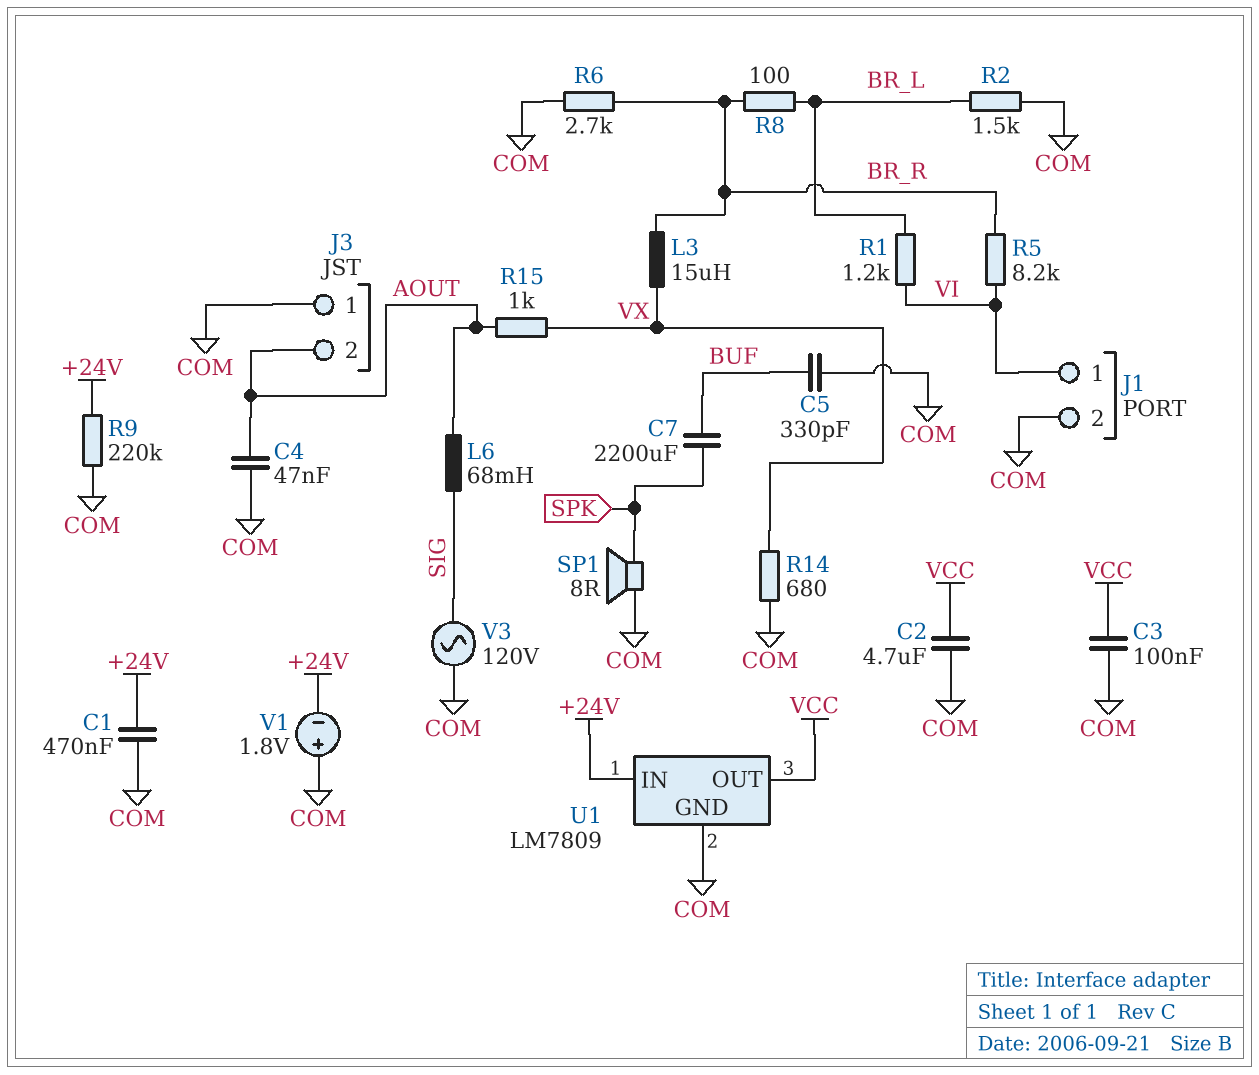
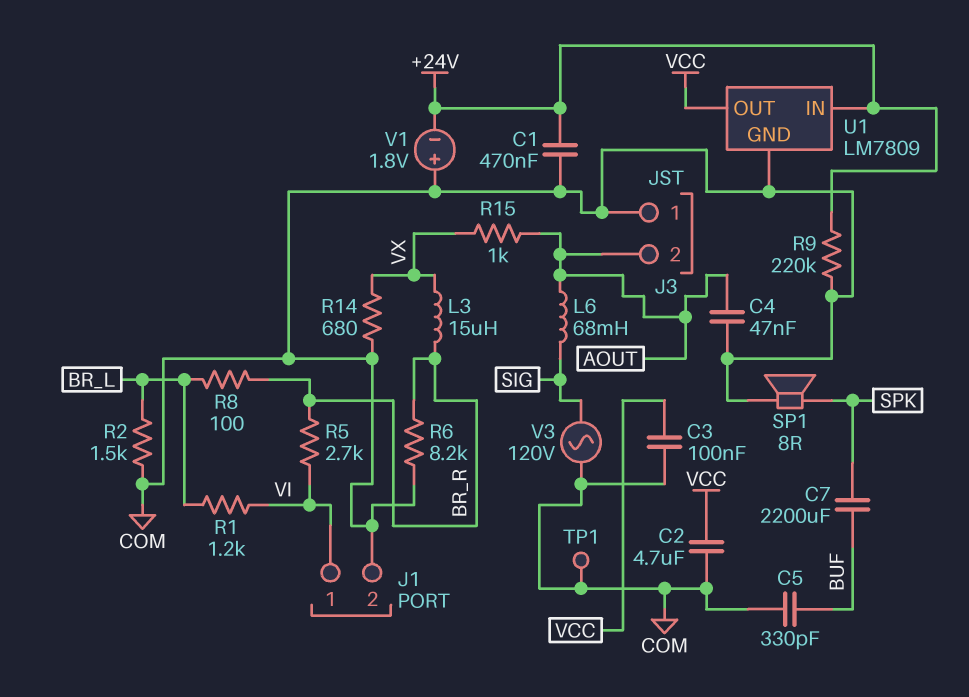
R5: 8.2k (BR_R, VI) -> 2.7k (BR_R, VI)
R6: 2.7k (BR_R, COM) -> 8.2k (BR_R, COM)
TP1: none -> test point (COM)

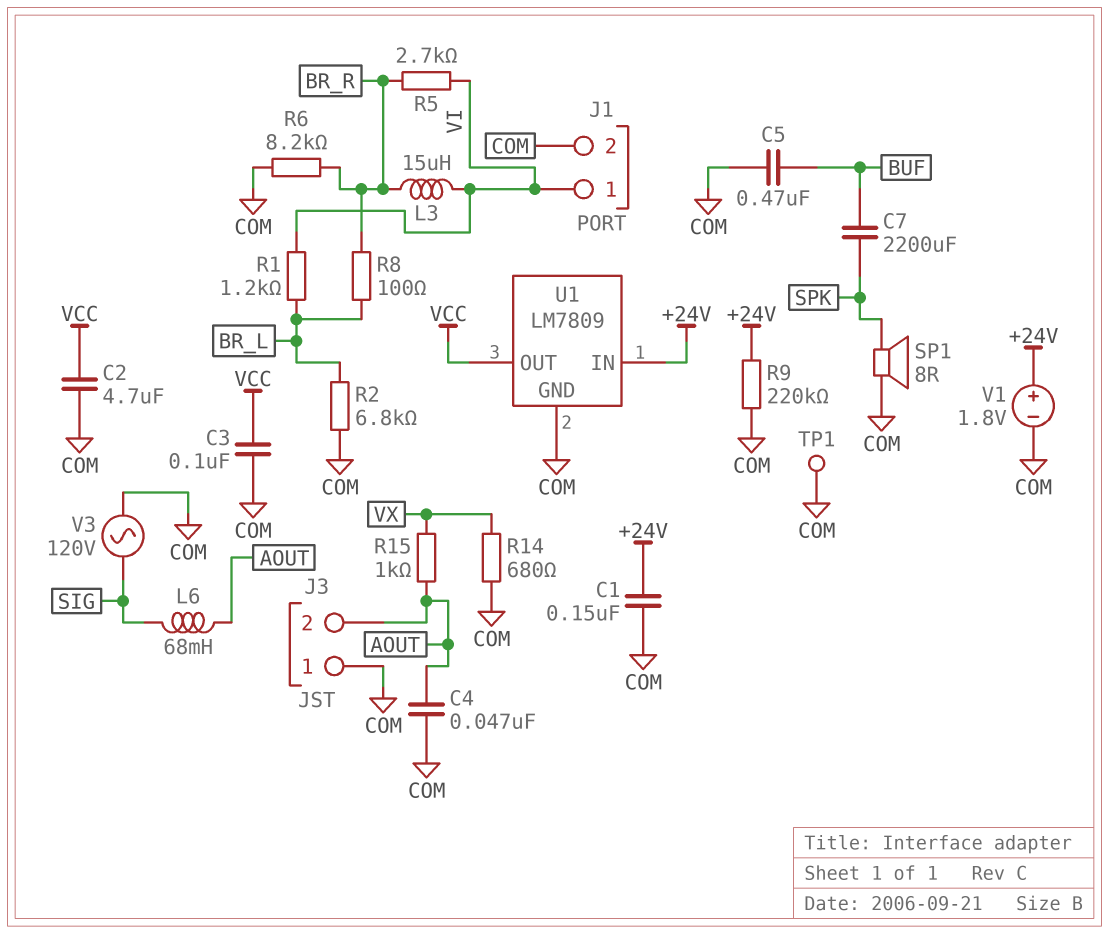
C1: 470nF (+24V, COM) -> 150nF (+24V, COM)
C5: 330pF (BUF, COM) -> 470nF (BUF, COM)
L3: 15uH (BR_R, VX) -> 15uH (BR_R, VI)
R2: 1.5k (BR_L, COM) -> 6.8k (BR_L, COM)
V1: 1.8V (plus COM, minus +24V) -> 1.8V (plus +24V, minus COM)

